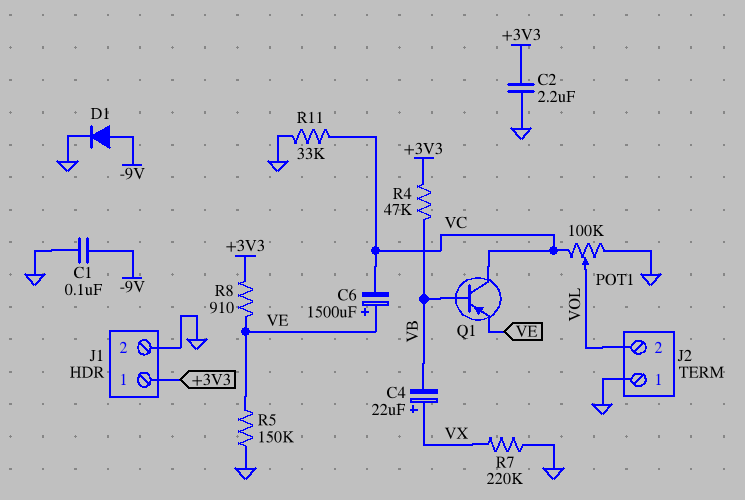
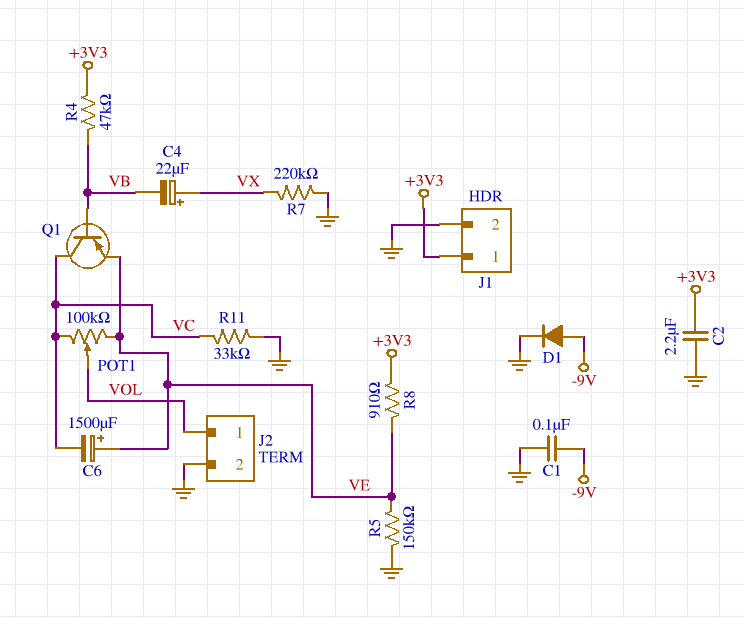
J2 pin 1: GND -> VOL
J2 pin 2: VOL -> GND
POT1: 100k (GND, VC, wiper VOL) -> 100k (VC, VE, wiper VOL)

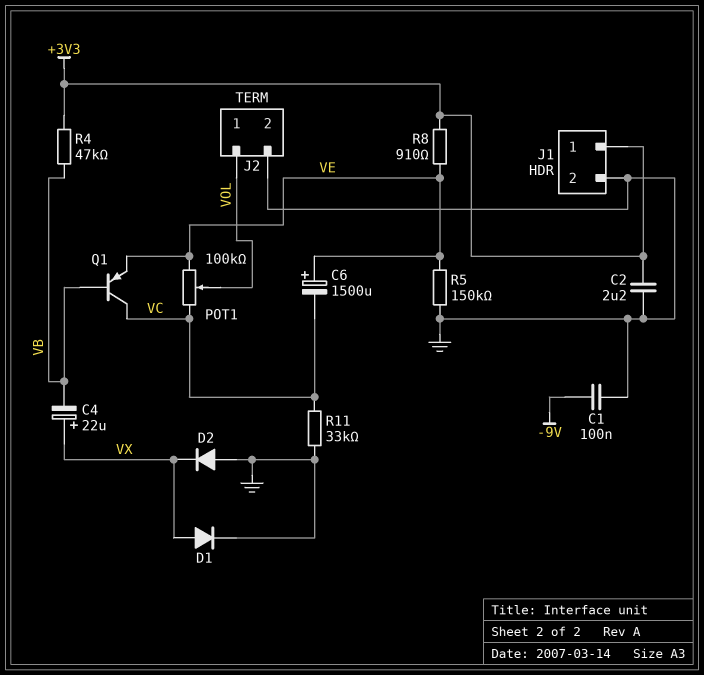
D1: diode (A -9V, K GND) -> diode (A VX, K GND)
D2: none -> diode (A GND, K VX)
R7: 220k (GND, VX) -> none

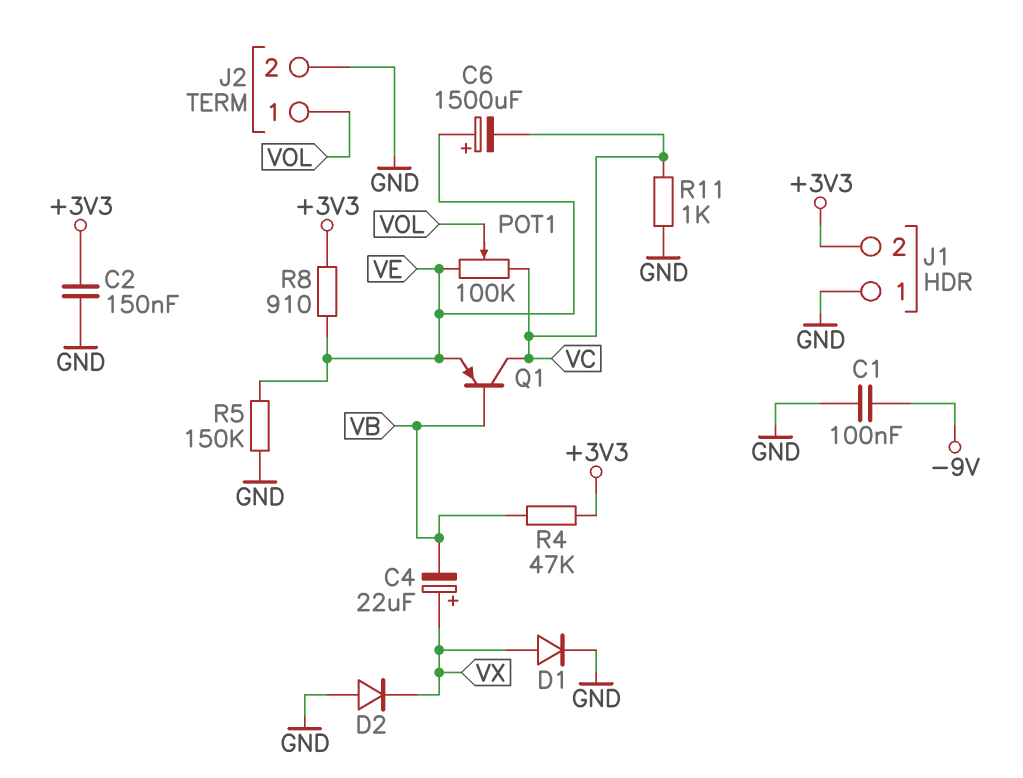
C2: 2.2uF (+3V3, GND) -> 150nF (+3V3, GND)
J1 pin 1: +3V3 -> GND
J1 pin 2: GND -> +3V3
R11: 33k (GND, VC) -> 1k (GND, VC)

